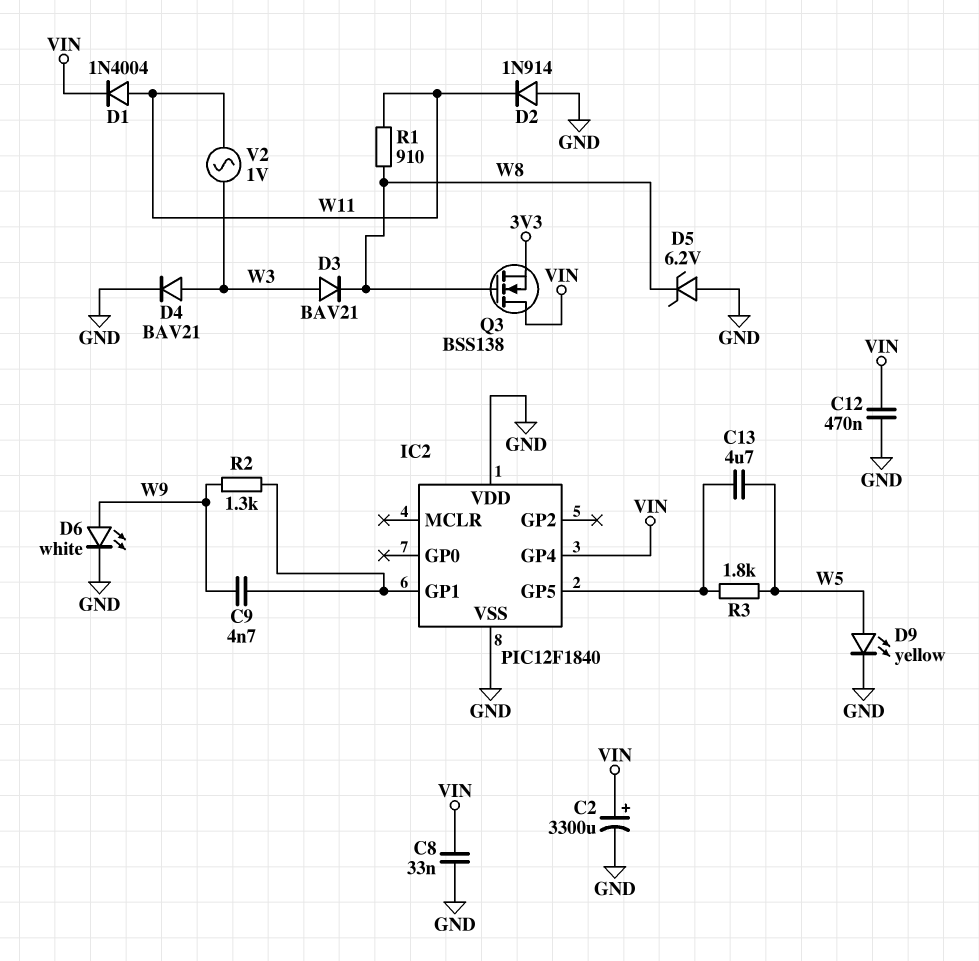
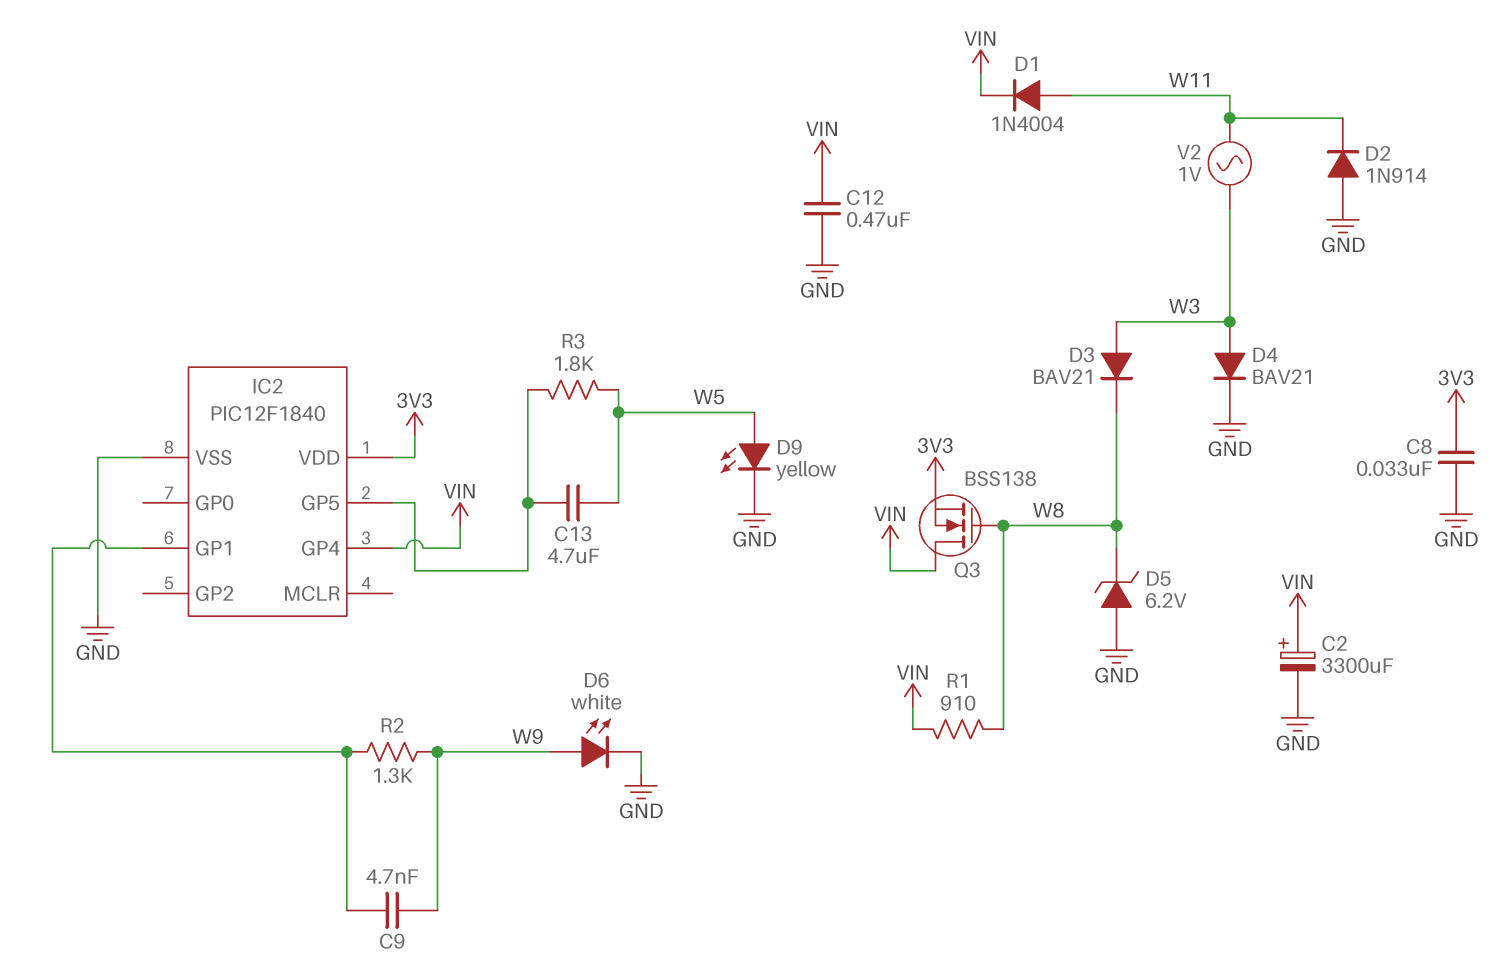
C8: 33nF (GND, VIN) -> 33nF (3V3, GND)
IC2 pin VDD: GND -> 3V3
R1: 910 (W8, W11) -> 910 (VIN, W8)

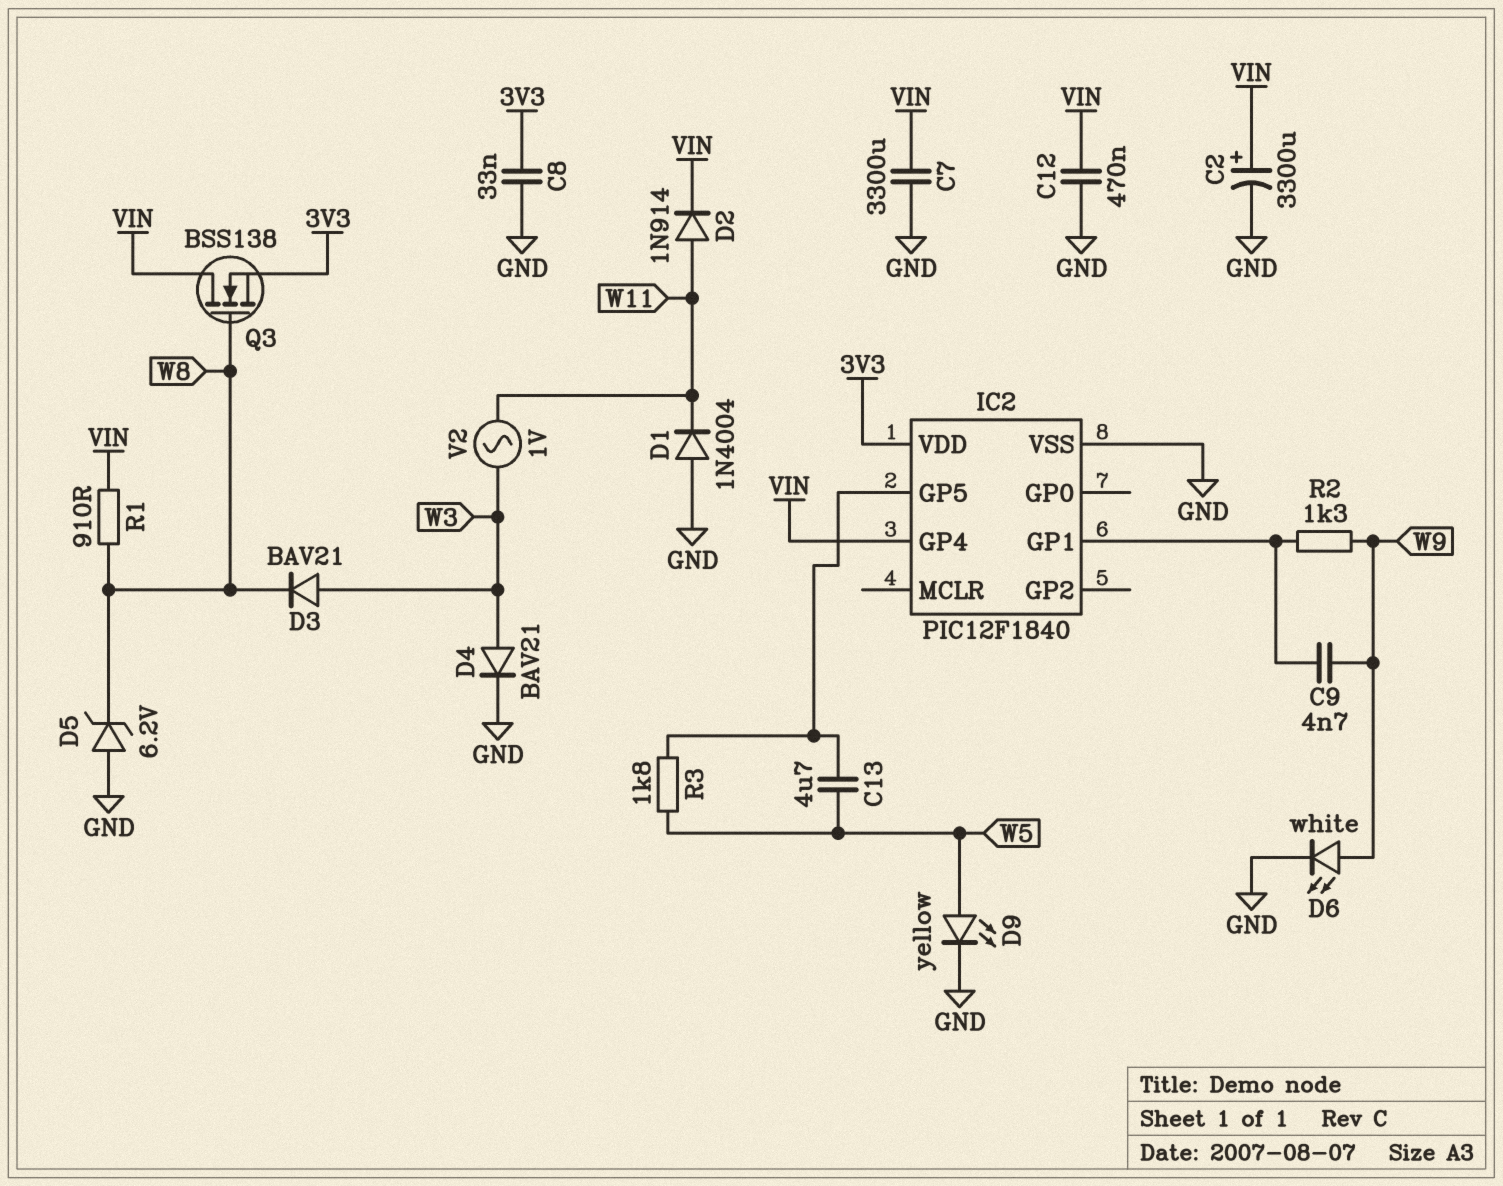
C7: none -> 3300uF (GND, VIN)
D1: diode 1N4004 (A W11, K VIN) -> diode 1N4004 (A GND, K W11)
D2: diode 1N914 (A GND, K W11) -> diode 1N914 (A W11, K VIN)

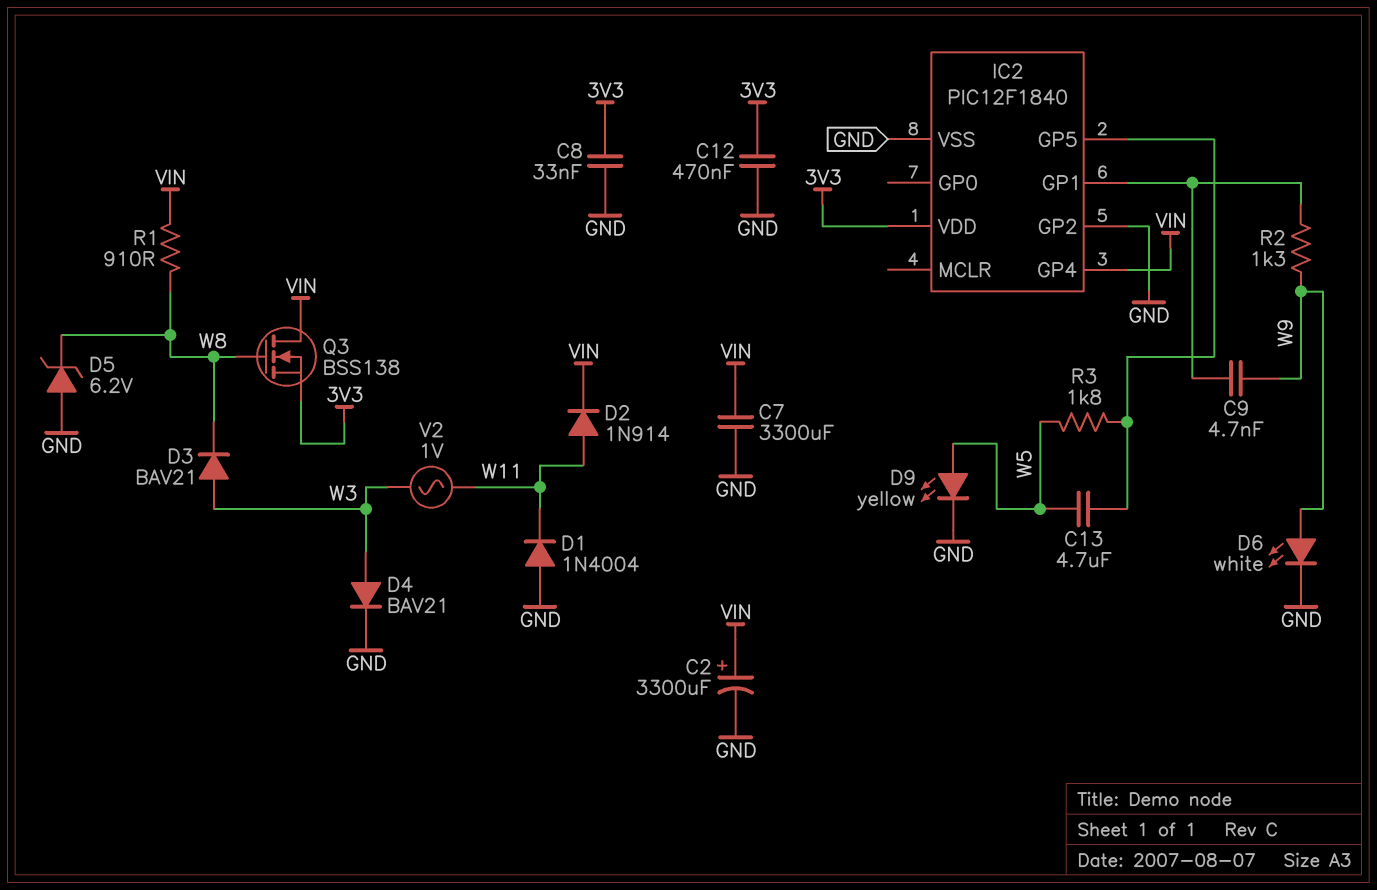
C12: 470nF (GND, VIN) -> 470nF (3V3, GND)
IC2 pin GP2: none -> GND

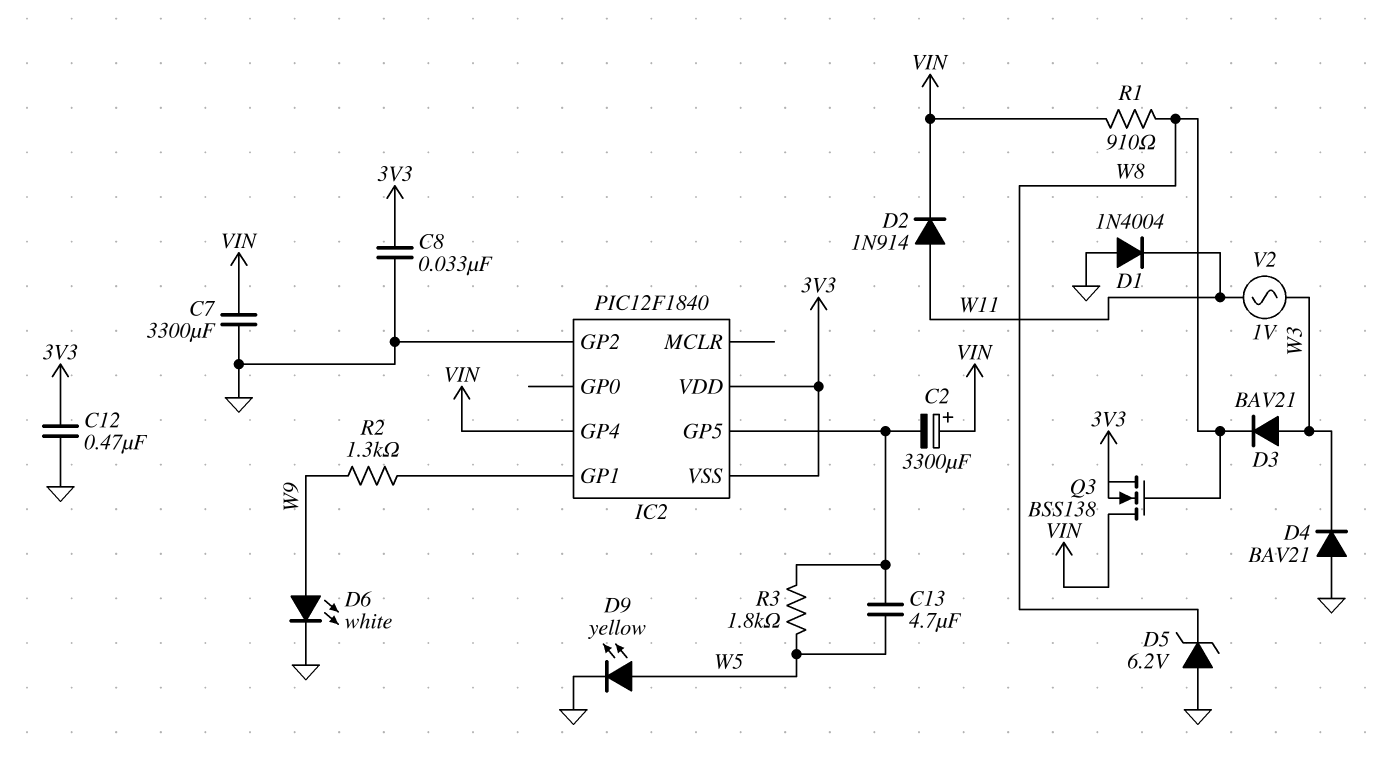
C2: 3300uF (plus VIN, minus GND) -> 3300uF (plus VIN, minus IC2/GP5)
C9: 4.7nF (IC2/GP1, W9) -> none
D4: diode BAV21 (A W3, K GND) -> diode BAV21 (A GND, K W3)
IC2 pin VSS: GND -> 3V3

